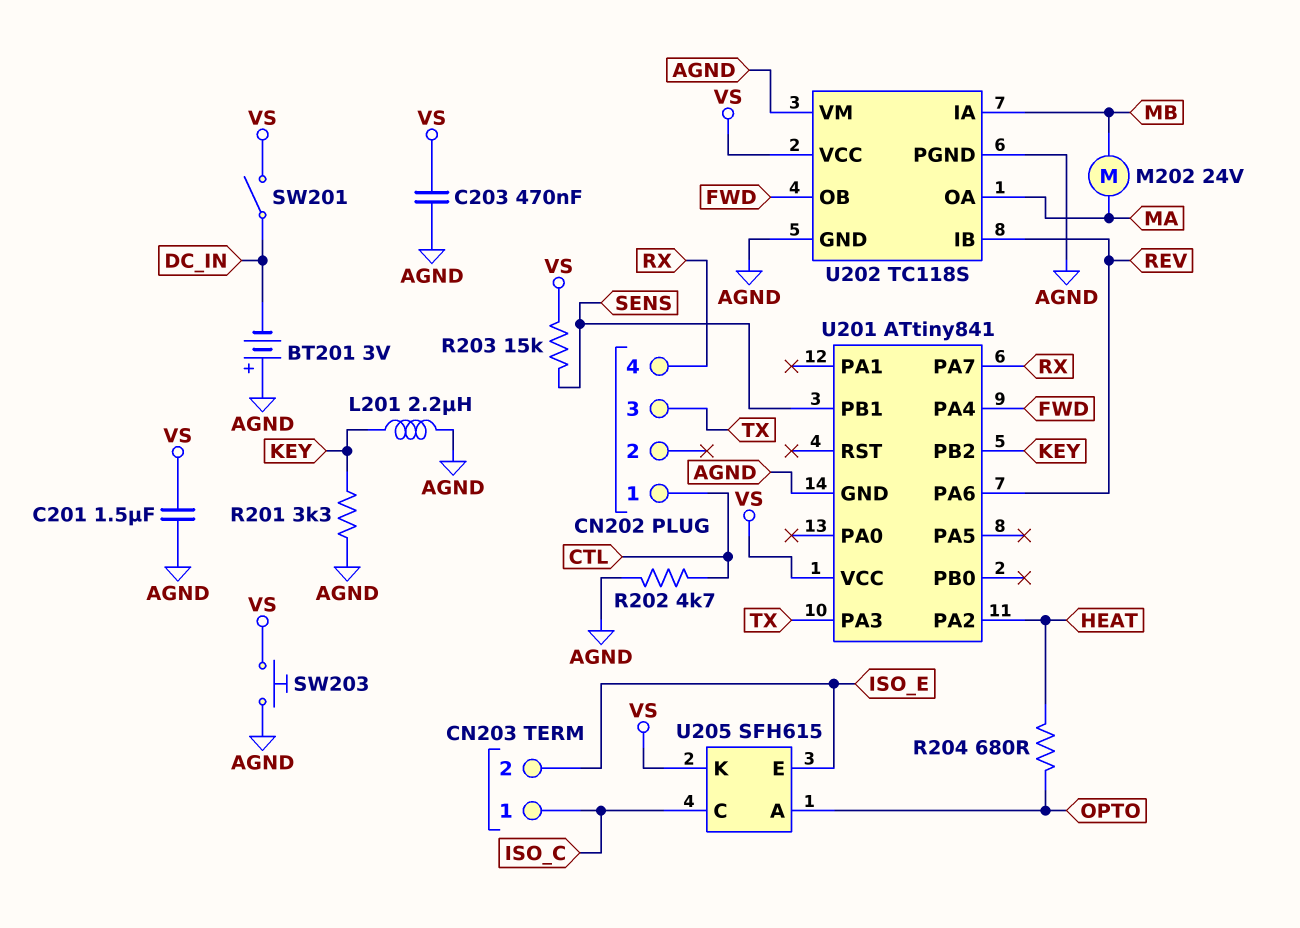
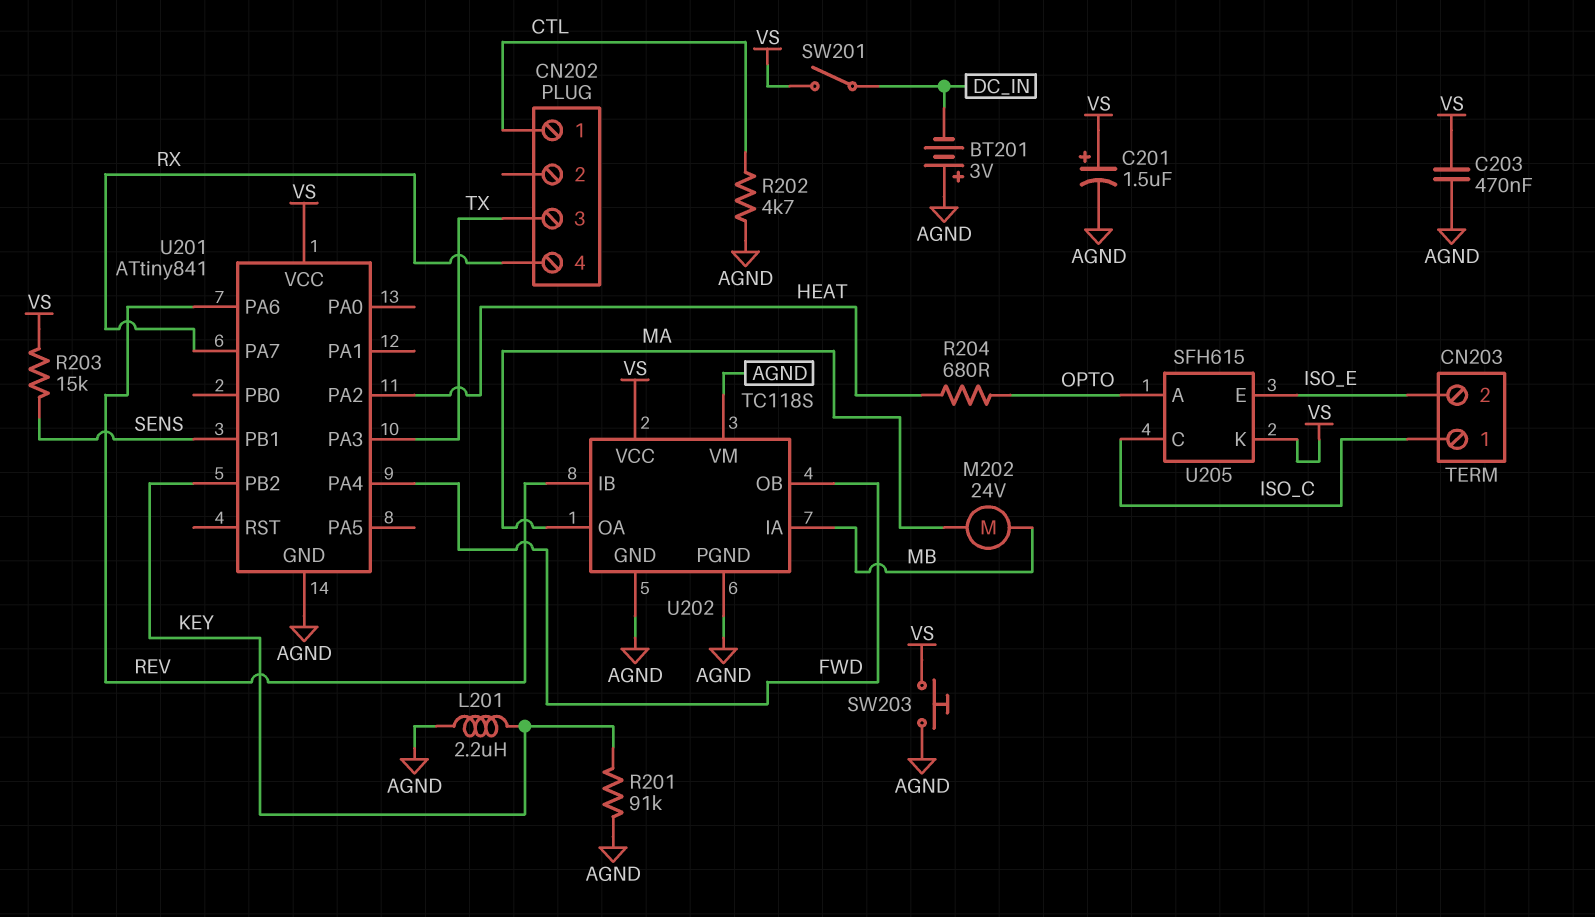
C201: 1.5uF (AGND, VS) -> 1.5uF (plus VS, minus AGND)
R201: 3.3k (AGND, KEY) -> 91k (AGND, KEY)

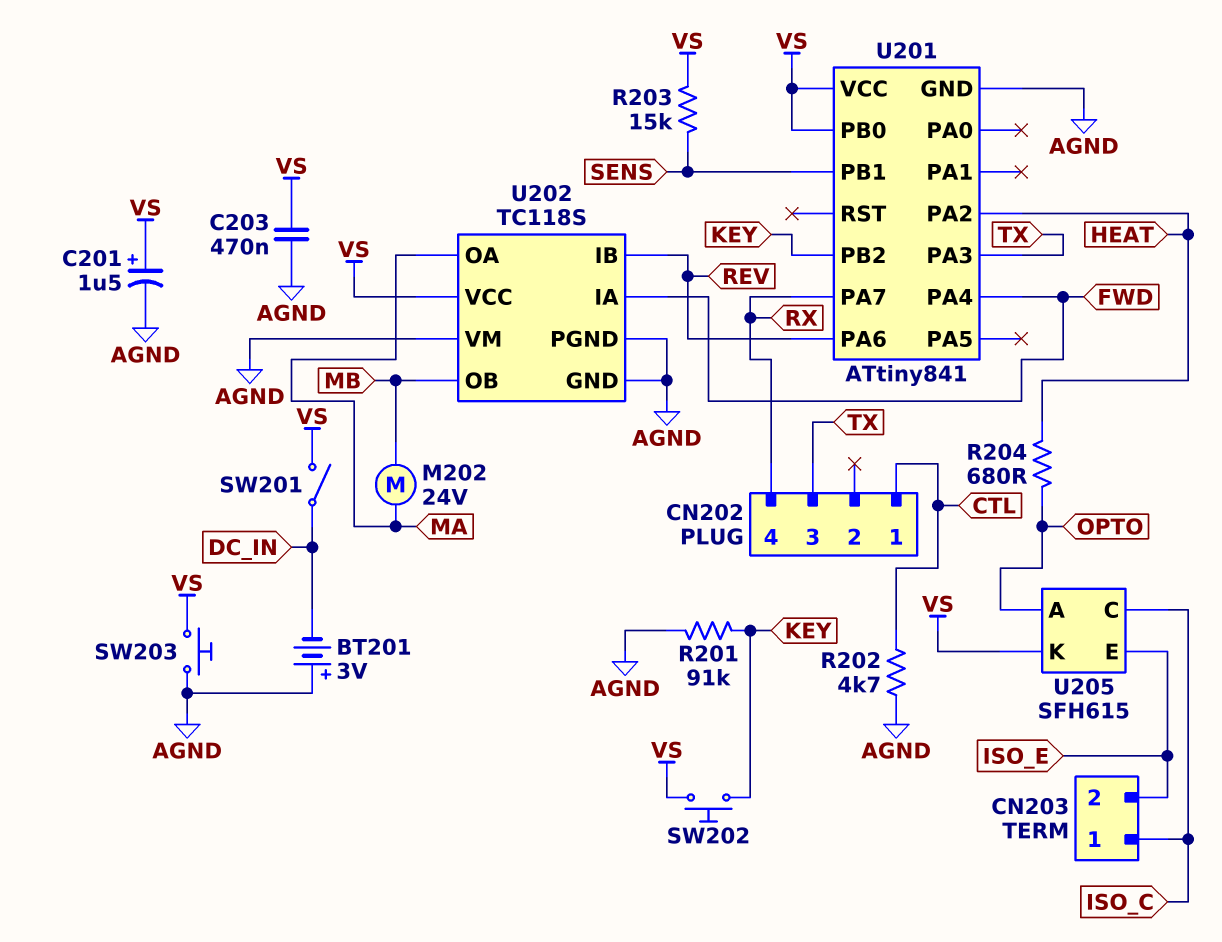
L201: 2.2uH (AGND, KEY) -> none
SW202: none -> button (KEY, VS)
U201 pin PB0: none -> VS
U202 pin IA: MB -> FWD
U202 pin OB: FWD -> MB

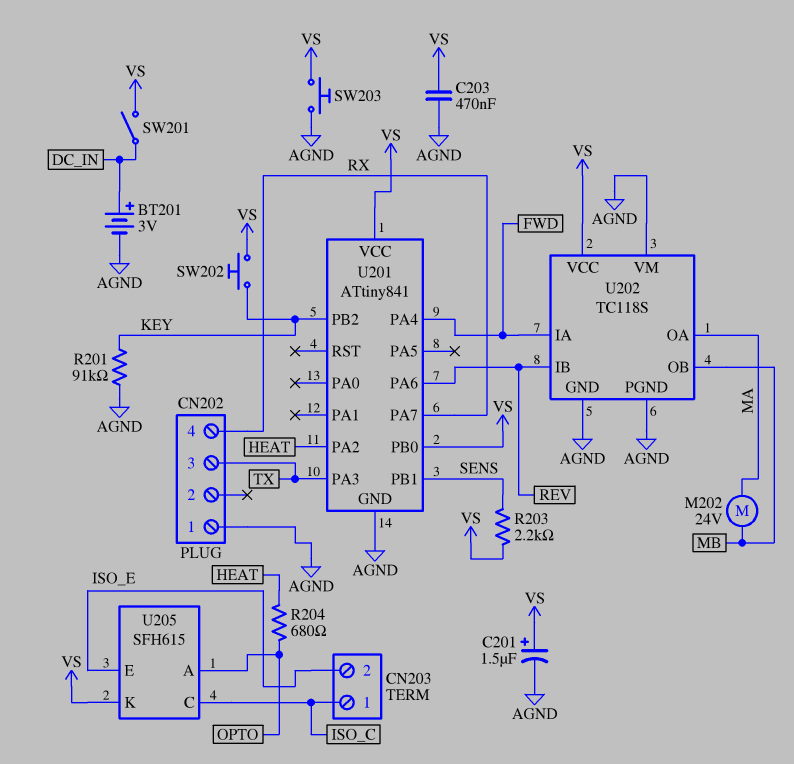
BT201: 3V (plus AGND, minus DC_IN) -> 3V (plus DC_IN, minus AGND)
CN202 pin 1: CTL -> AGND
R202: 4.7k (AGND, CTL) -> none
R203: 15k (SENS, VS) -> 2.2k (SENS, VS)

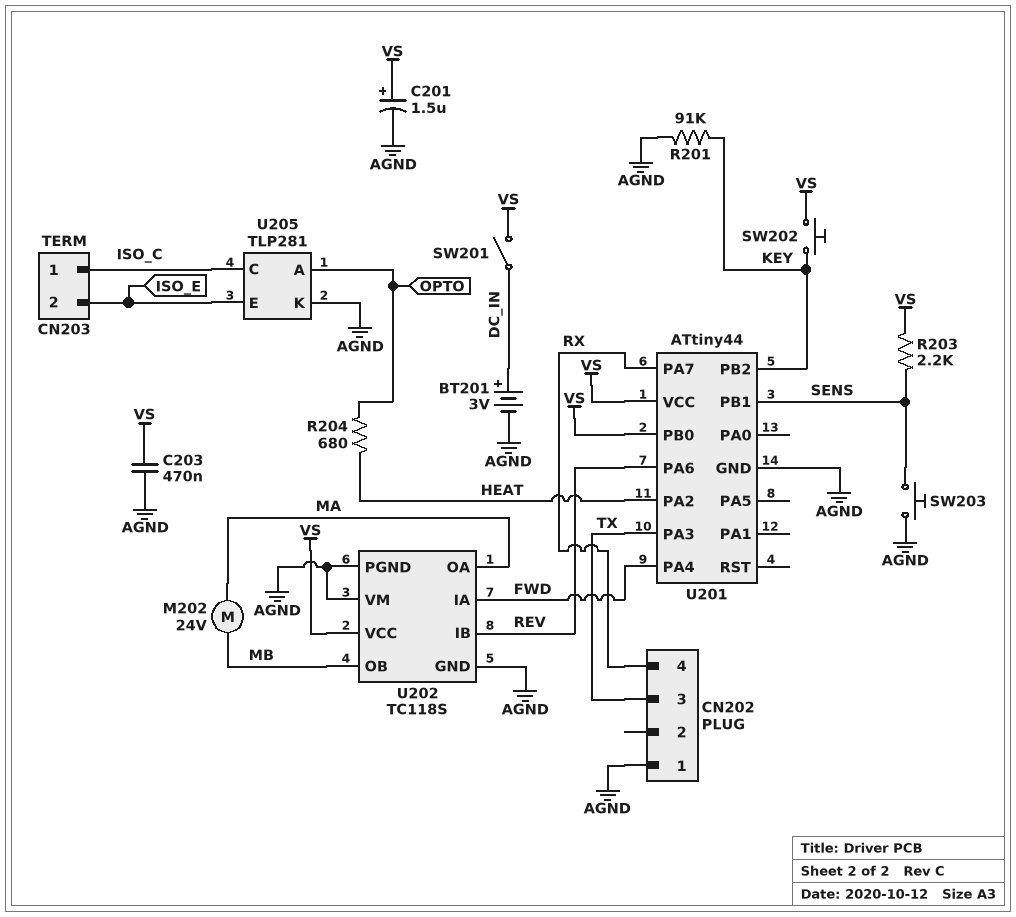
SW203: button (AGND, VS) -> button (AGND, SENS)
U201: ATtiny841 -> ATtiny44
U205: SFH615 -> TLP281
U205 pin K: VS -> AGND

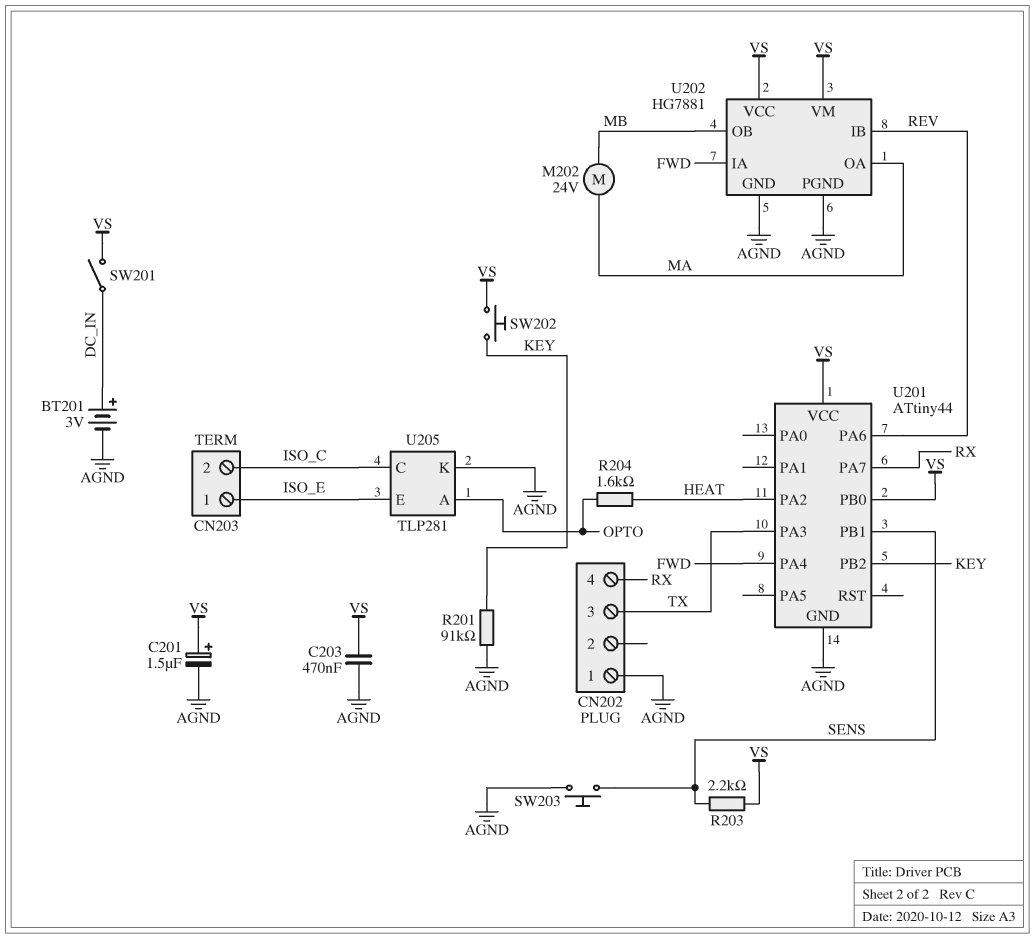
CN203 pin 1: ISO_C -> ISO_E
CN203 pin 2: ISO_E -> ISO_C
R204: 680 (HEAT, OPTO) -> 1.6k (HEAT, OPTO)
U202: TC118S -> HG7881
U202 pin VM: AGND -> VS

